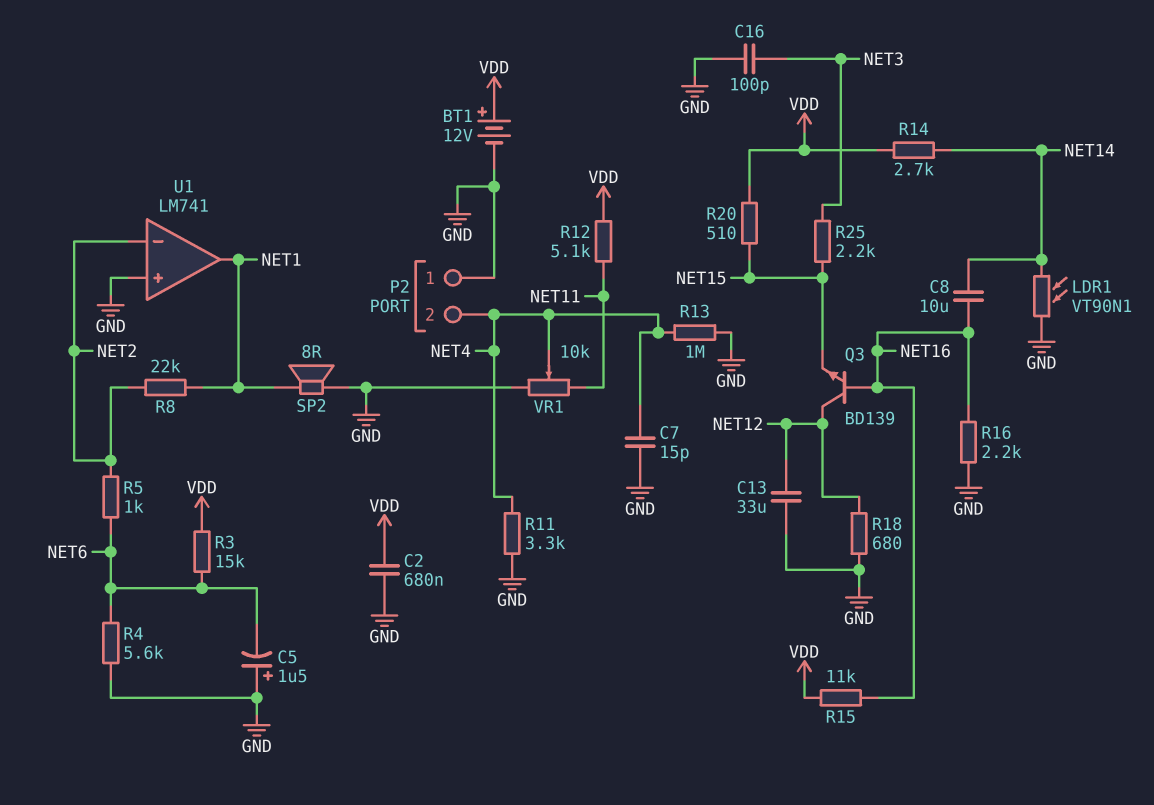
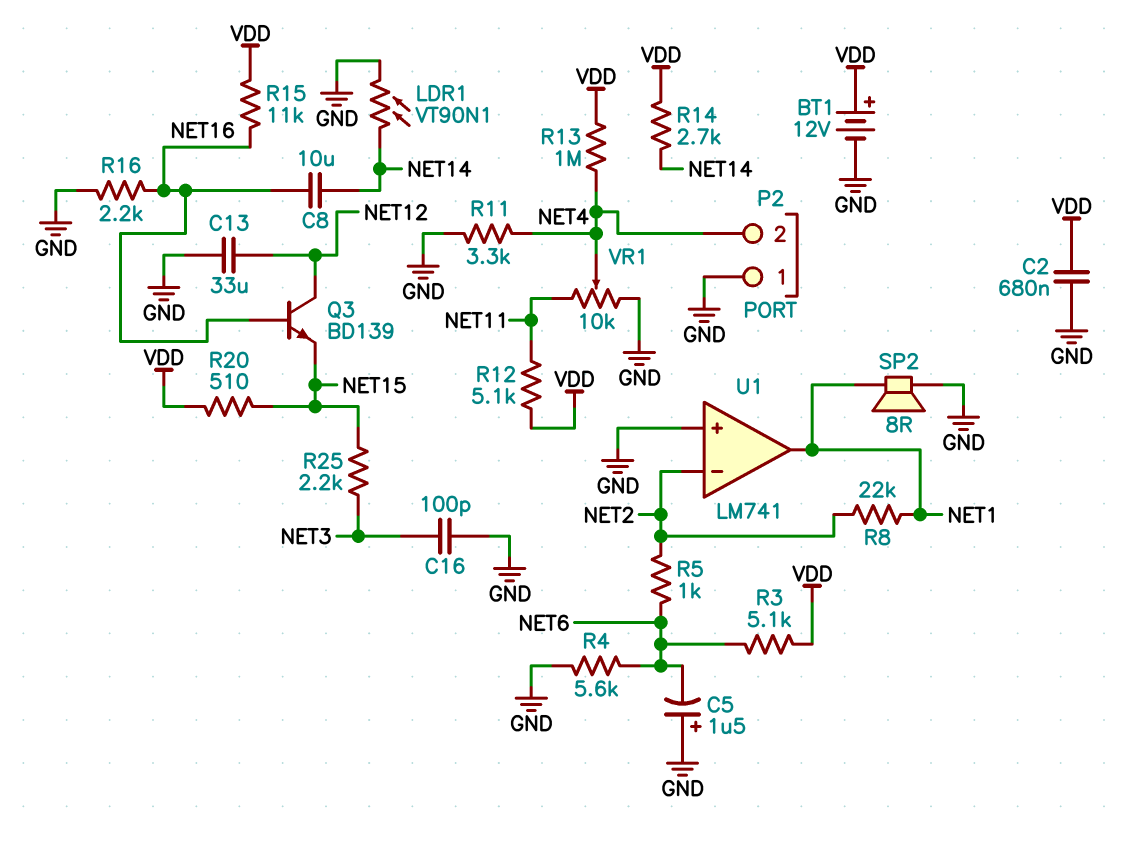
C7: 15pF (GND, NET4) -> none
R3: 15k (NET6, VDD) -> 5.1k (NET6, VDD)
R13: 1M (GND, NET4) -> 1M (NET4, VDD)
R18: 680 (GND, NET12) -> none

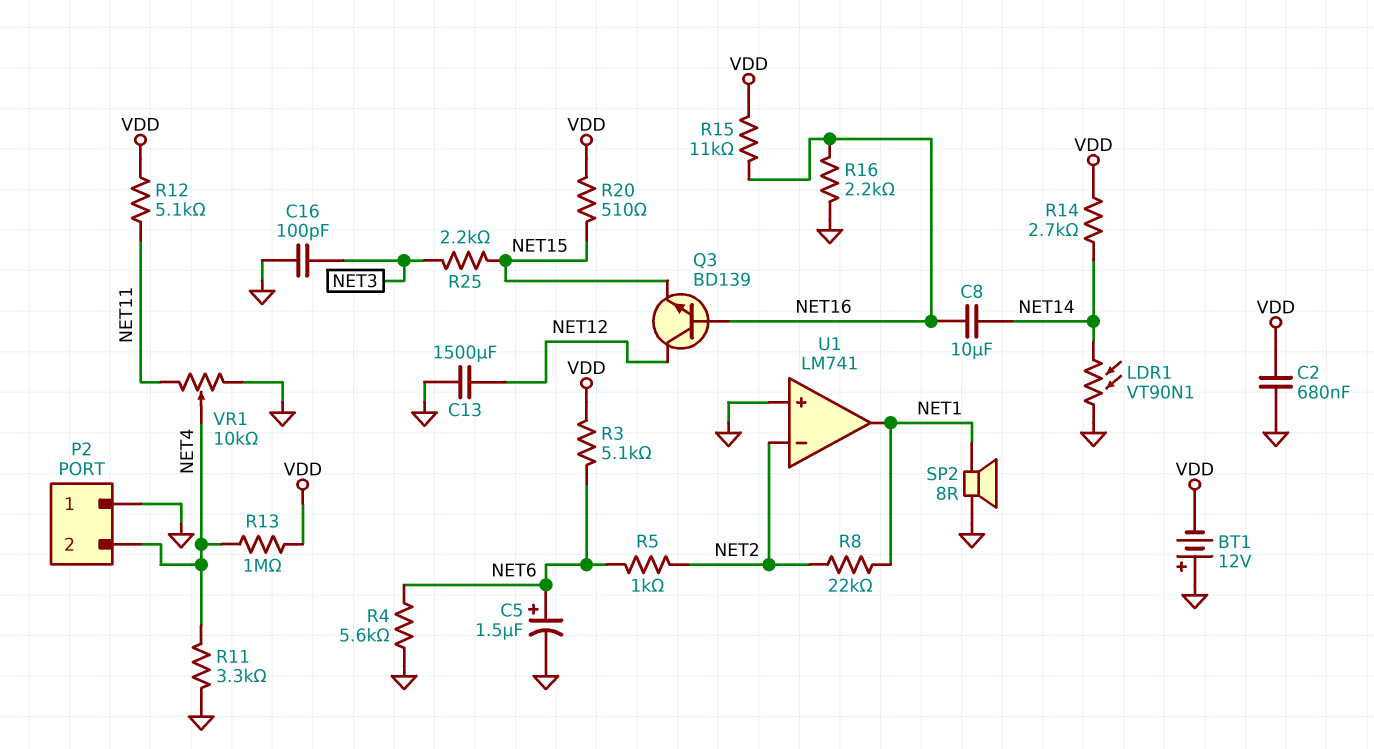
BT1: 12V (plus VDD, minus GND) -> 12V (plus GND, minus VDD)
C5: 1.5uF (plus GND, minus NET6) -> 1.5uF (plus NET6, minus GND)
C13: 33uF (GND, NET12) -> 1500uF (GND, NET12)

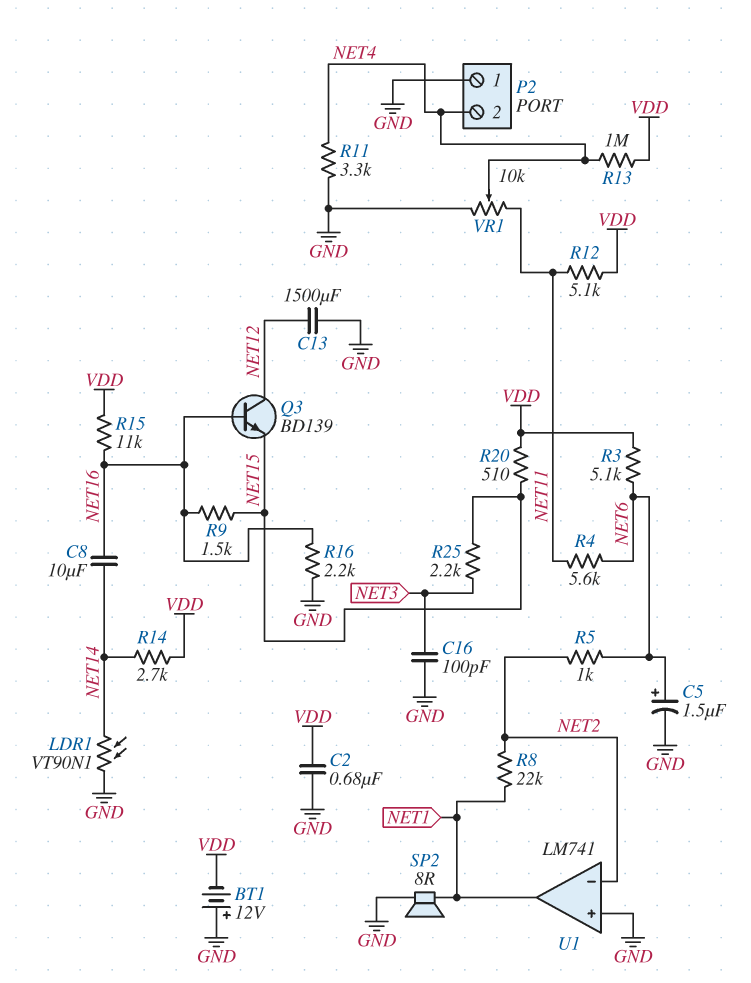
R4: 5.6k (GND, NET6) -> 5.6k (NET6, NET11)
R9: none -> 1.5k (NET15, NET16)

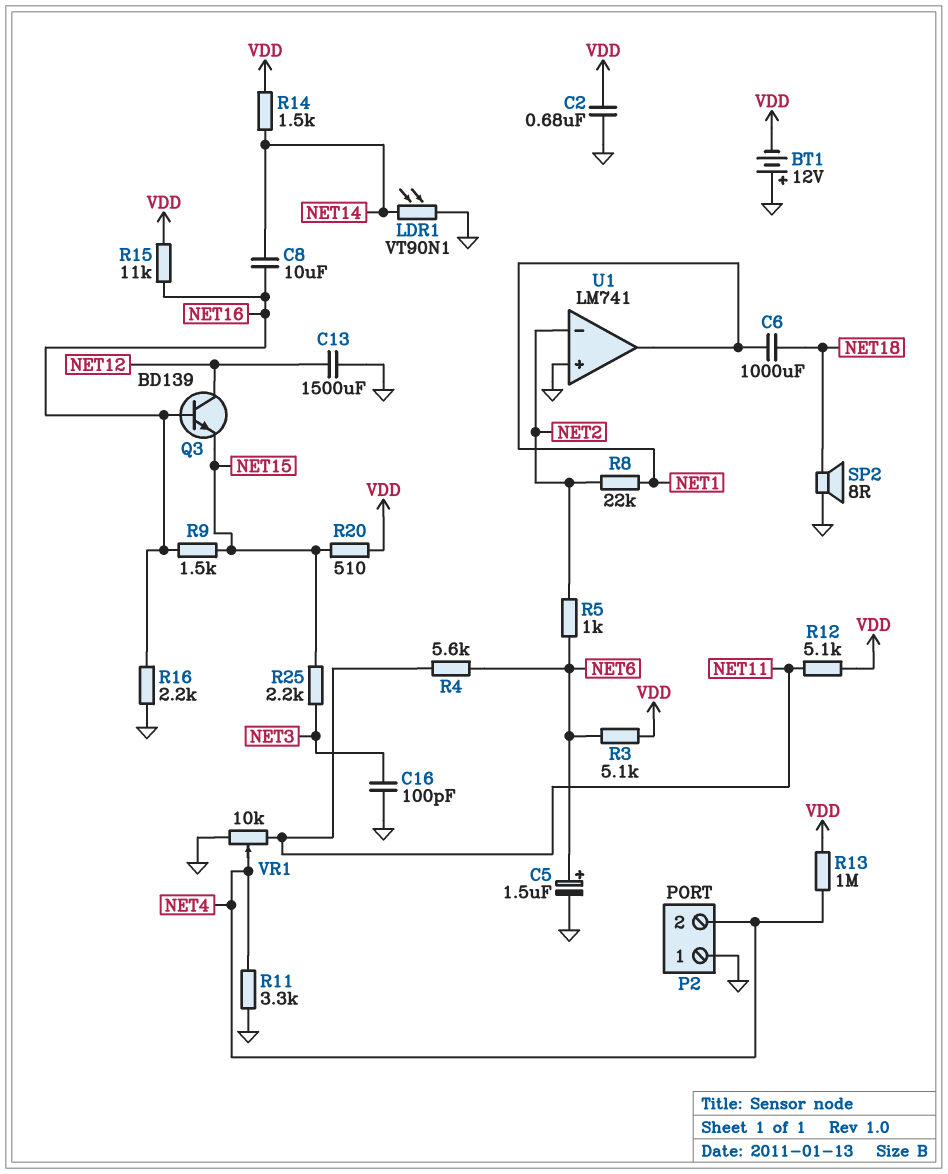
C6: none -> 1000uF (NET1, NET18)
R14: 2.7k (NET14, VDD) -> 1.5k (NET14, VDD)
SP2: speaker 8R (GND, NET1) -> speaker 8R (GND, NET18)

